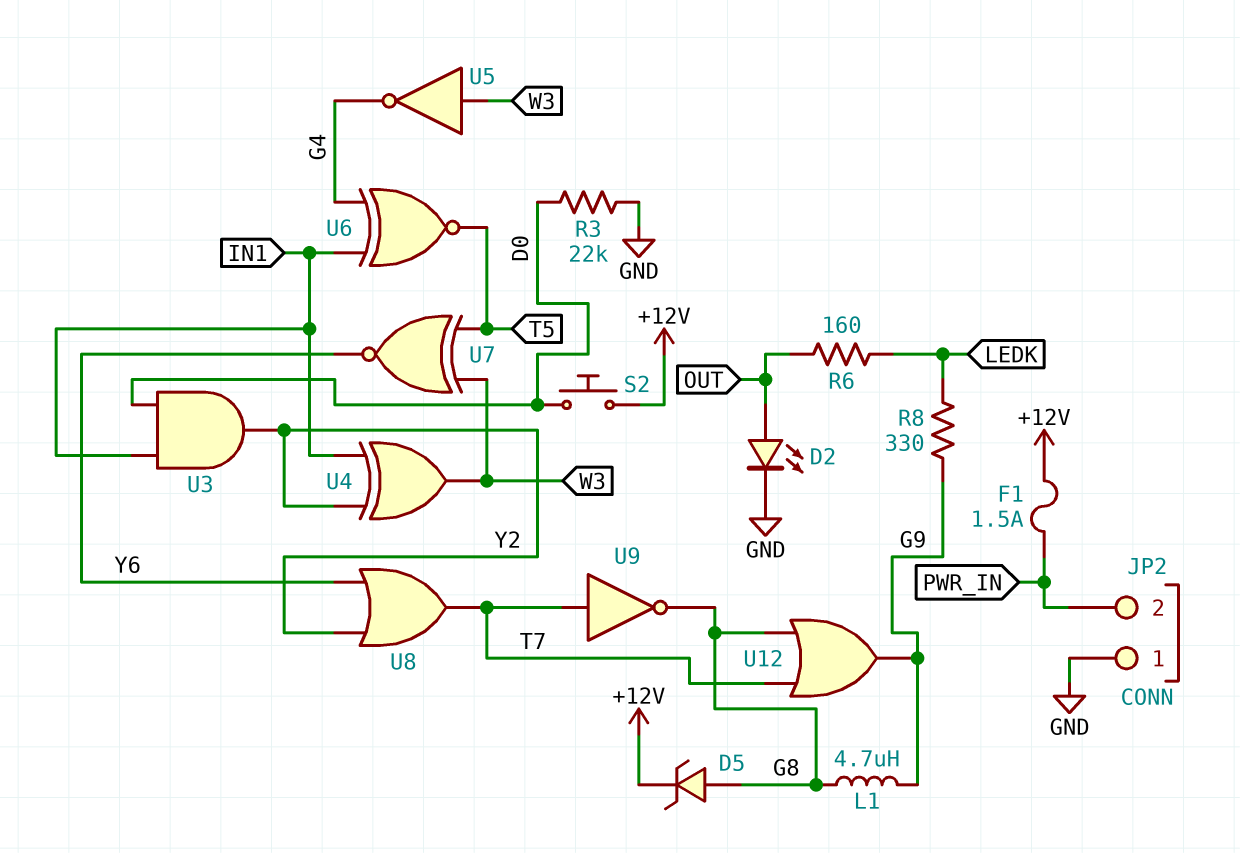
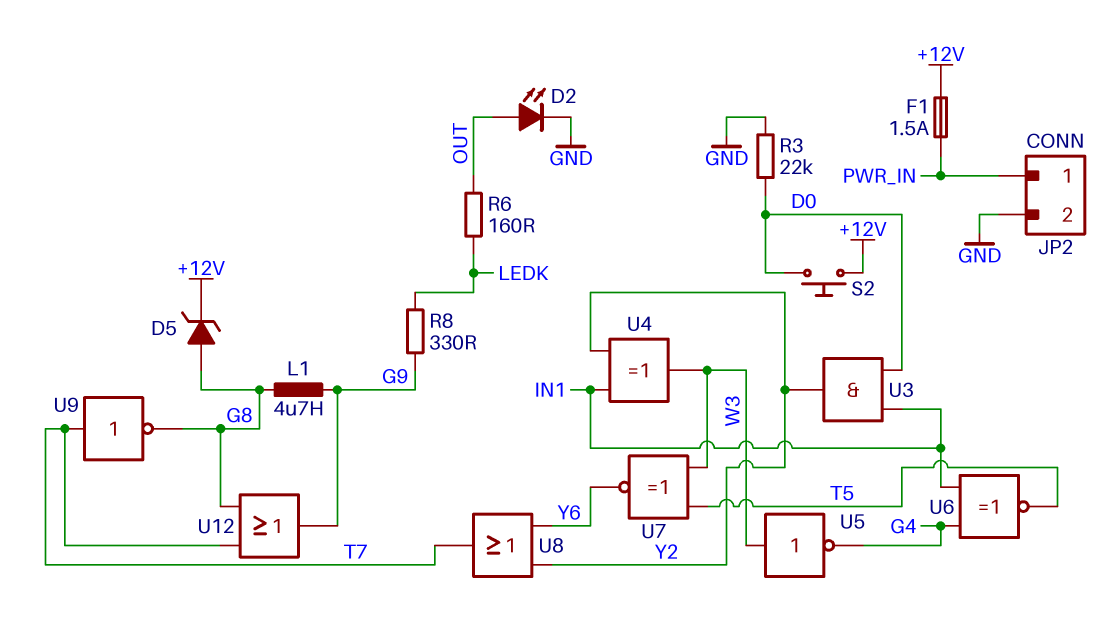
JP2 pin 1: GND -> PWR_IN
JP2 pin 2: PWR_IN -> GND

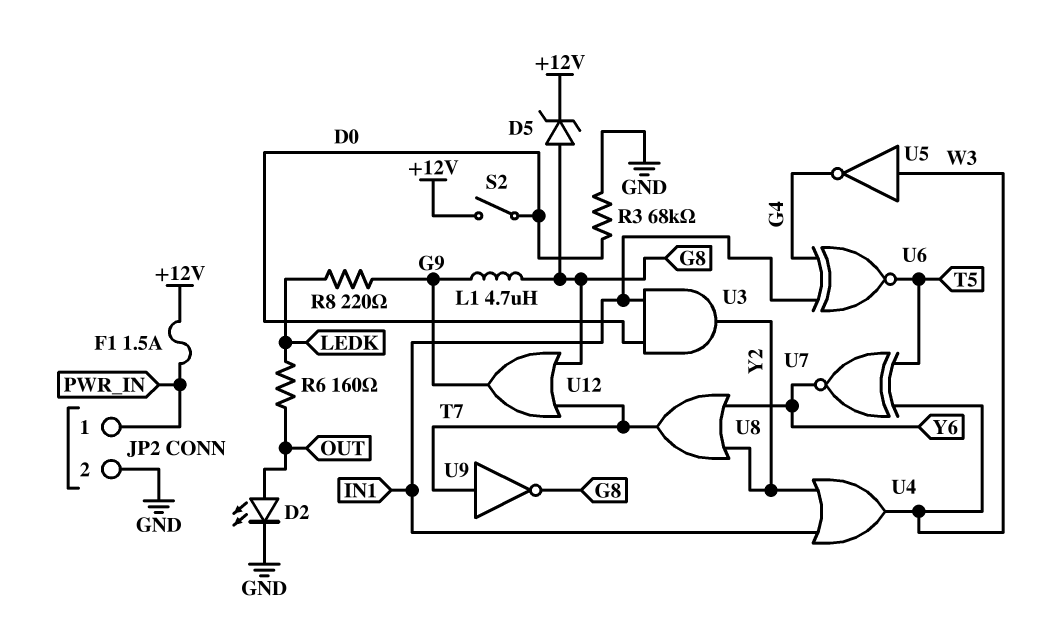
R3: 22k (D0, GND) -> 68k (D0, GND)
R8: 330 (G9, LEDK) -> 220 (G9, LEDK)
S2: button (+12V, D0) -> switch (+12V, D0)
U4: XOR (in IN1, in Y2, out W3) -> OR (in IN1, in Y2, out W3)

